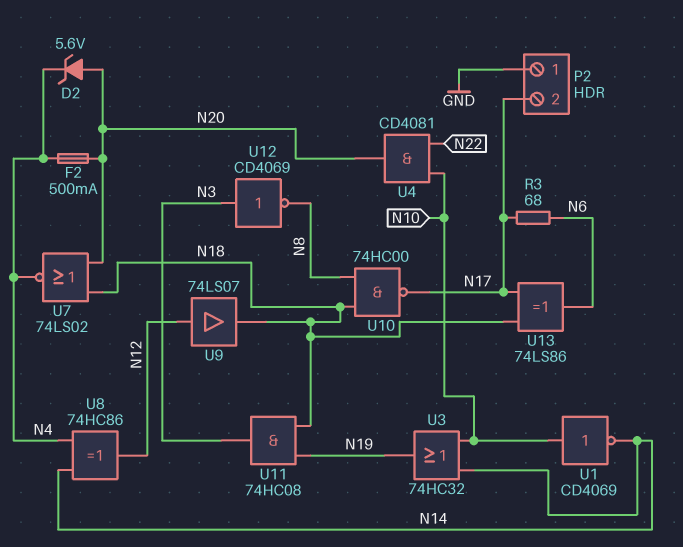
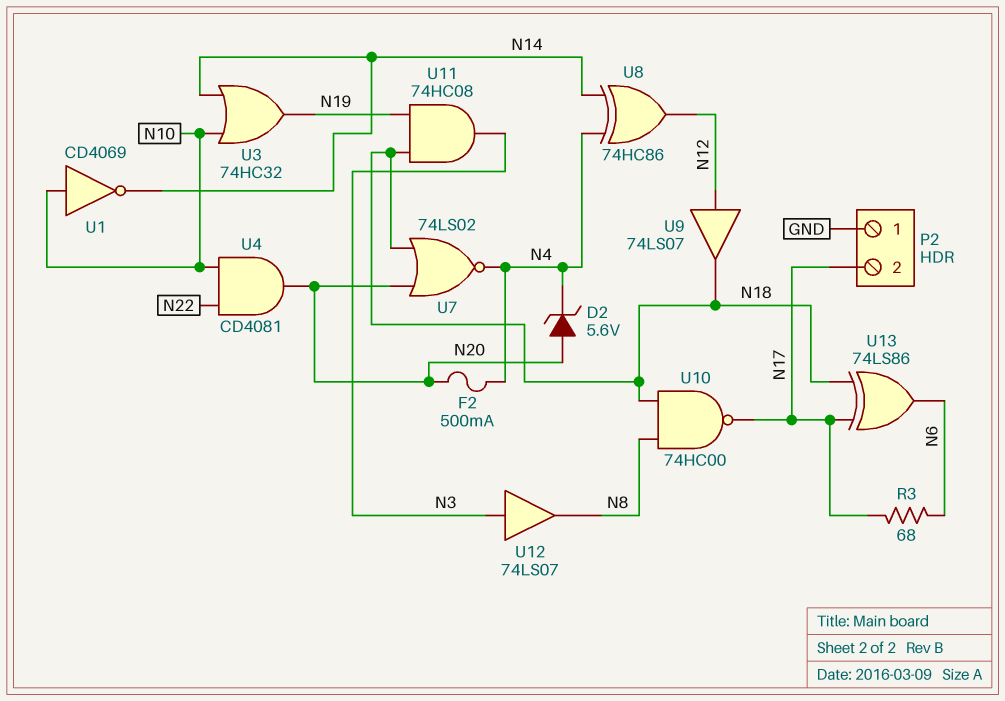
U12: NOT CD4069 (in N3, out N8) -> buffer 74LS07 (in N3, out N8)

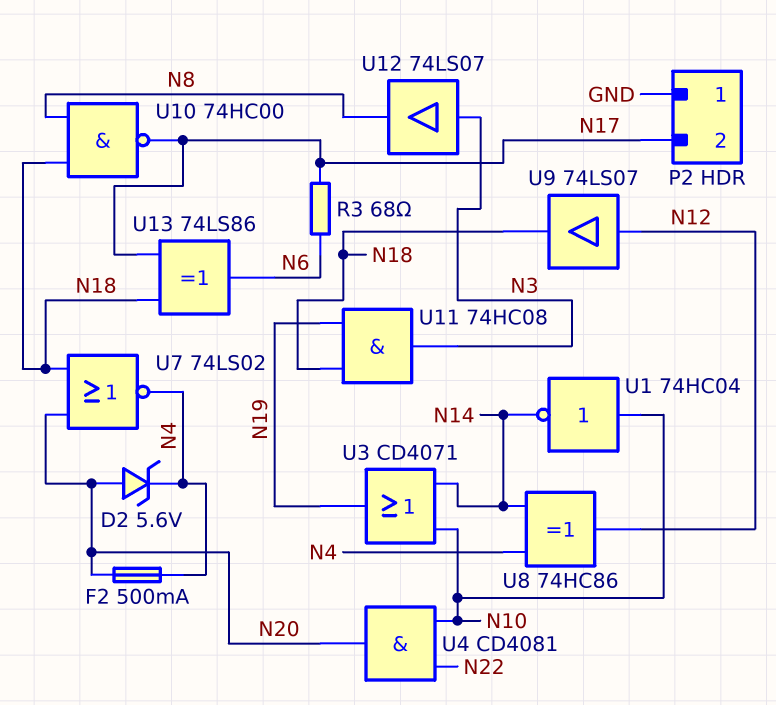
U1: NOT CD4069 (in N10, out N14) -> NOT 74HC04 (in N10, out N14)
U3: OR 74HC32 (in N10, in N14, out N19) -> OR CD4071 (in N10, in N14, out N19)

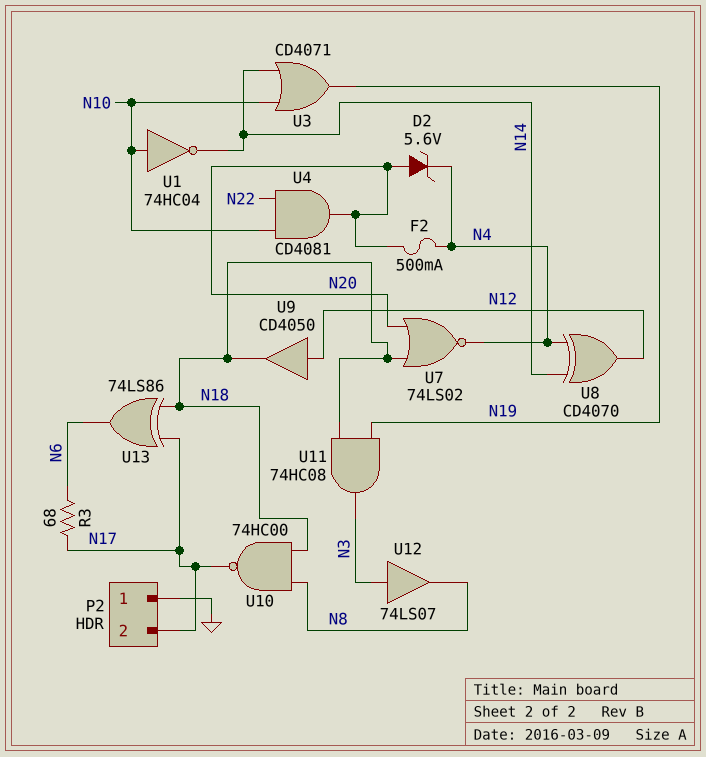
U8: XOR 74HC86 (in N4, in N14, out N12) -> XOR CD4070 (in N4, in N14, out N12)
U9: buffer 74LS07 (in N12, out N18) -> buffer CD4050 (in N12, out N18)

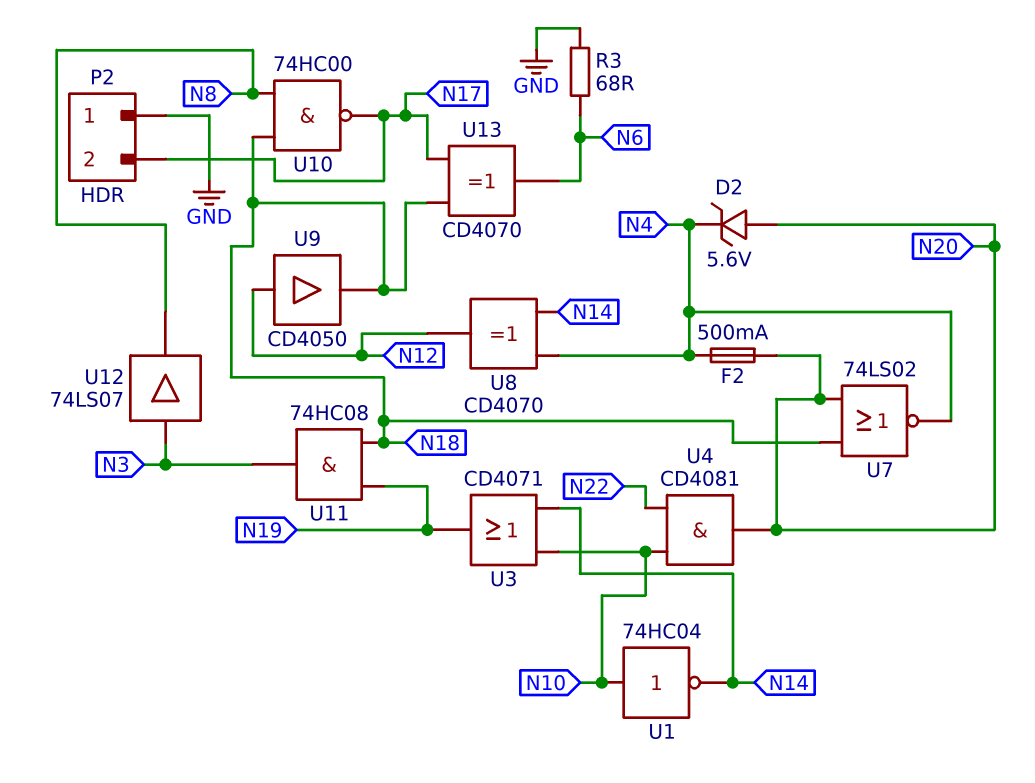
R3: 68 (N6, N17) -> 68 (GND, N6)
U13: XOR 74LS86 (in N17, in N18, out N6) -> XOR CD4070 (in N17, in N18, out N6)

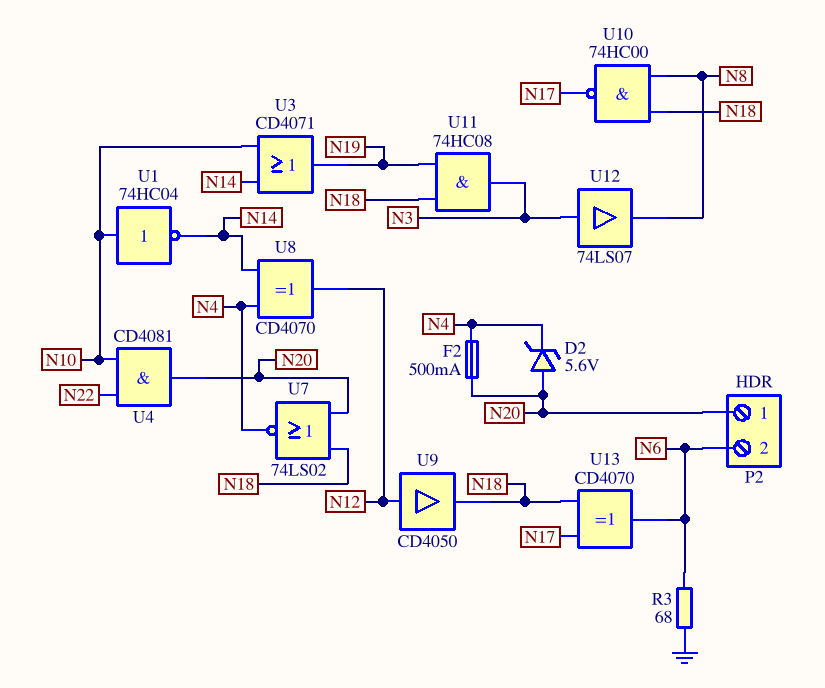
P2 pin 1: GND -> N20
P2 pin 2: N17 -> N6

